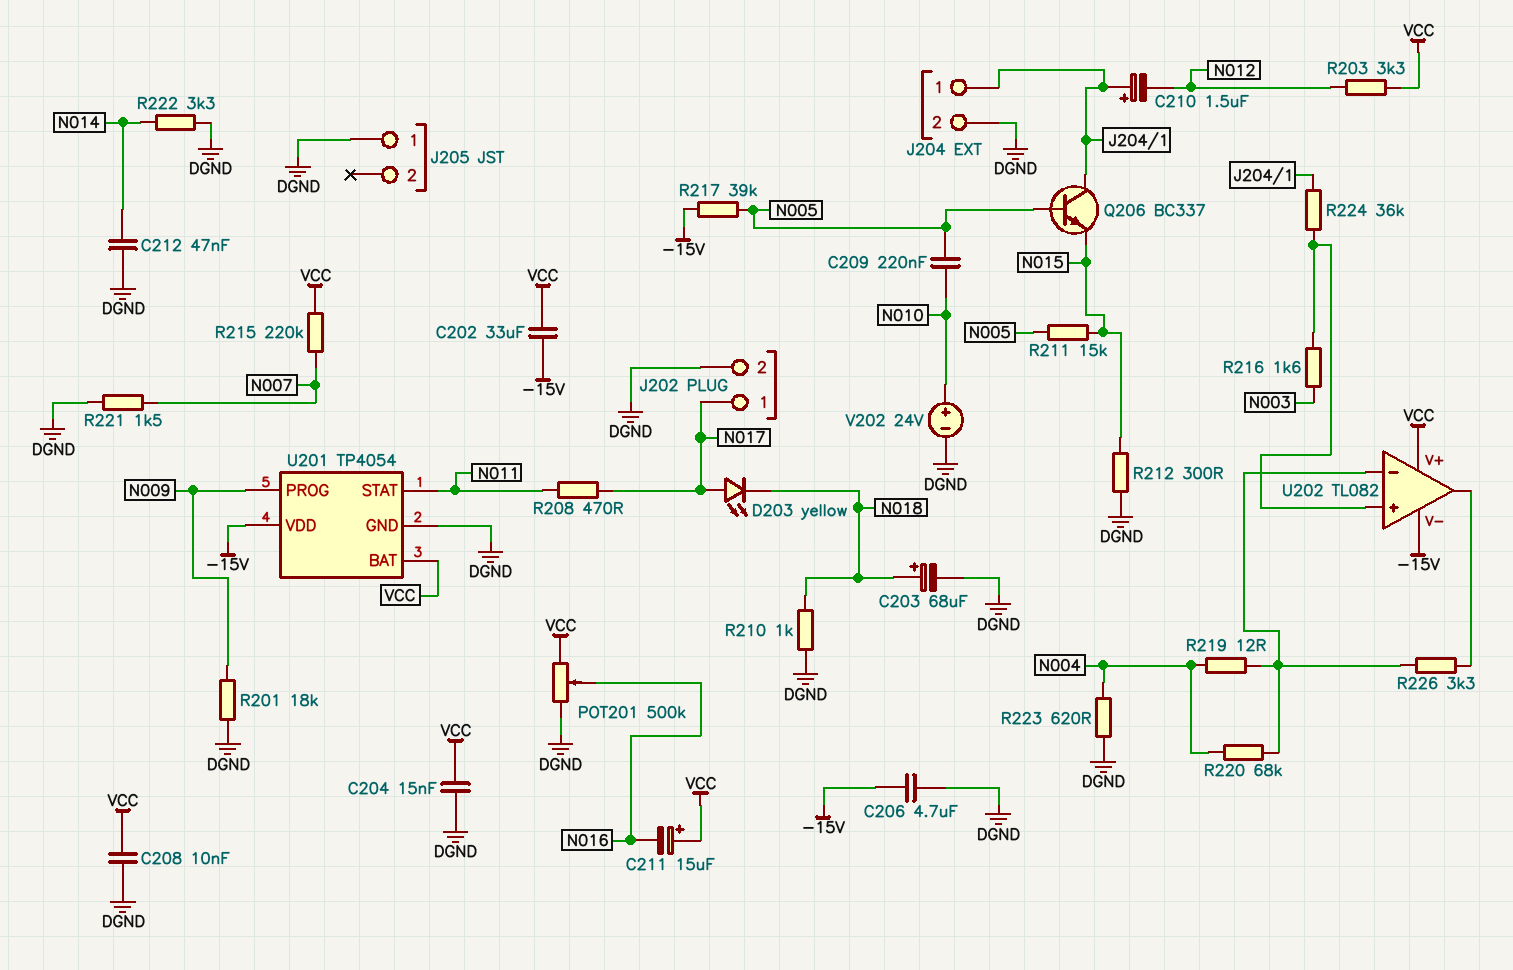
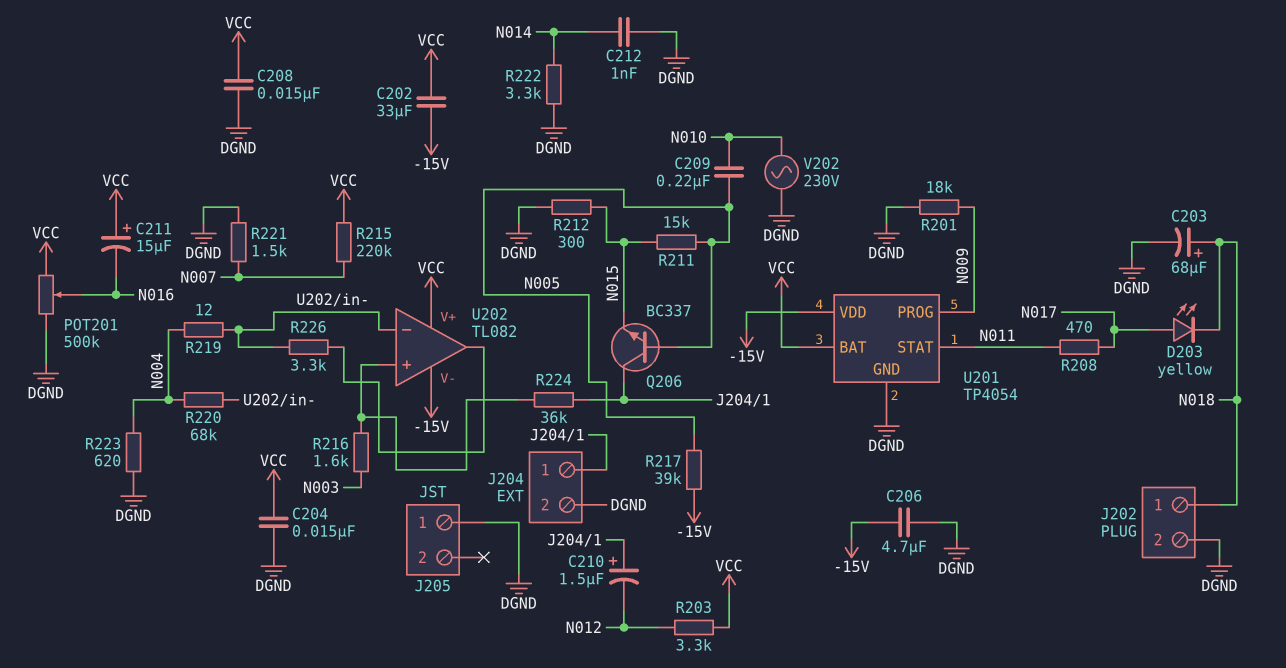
C208: 10nF (DGND, VCC) -> 15nF (DGND, VCC)
C212: 47nF (DGND, N014) -> 1nF (DGND, N014)
J202 pin 1: N017 -> N018
R210: 1k (DGND, N018) -> none
V202: 24V (plus N010, minus DGND) -> AC 230V (DGND, N010)

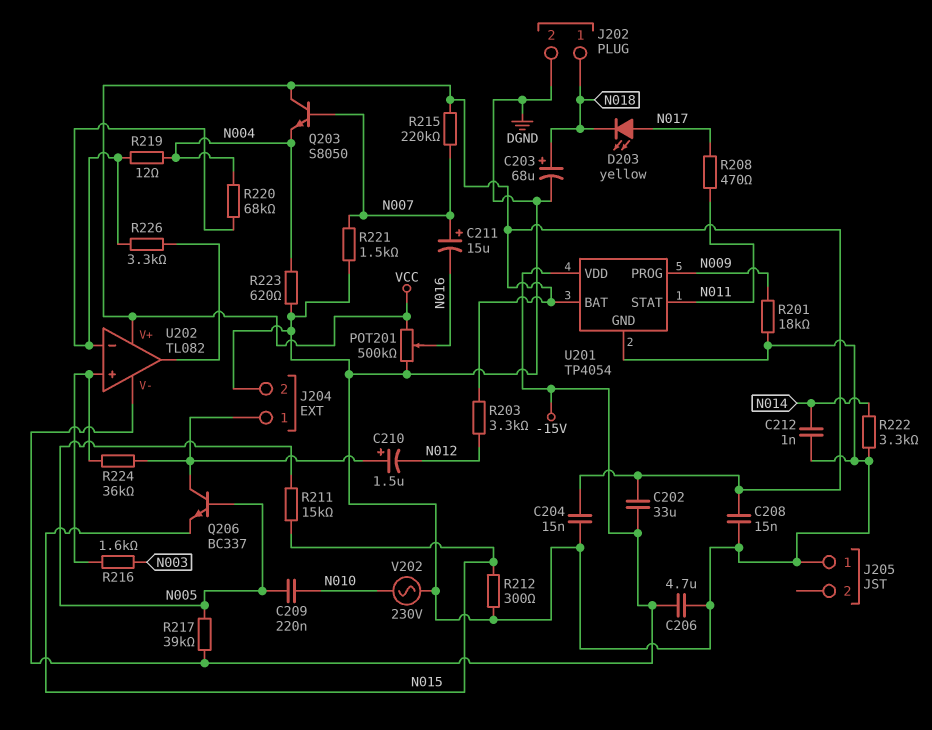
C211: 15uF (plus VCC, minus N016) -> 15uF (plus N007, minus N016)
Q203: none -> NPN S8050 (B N007, C VCC, E N004)

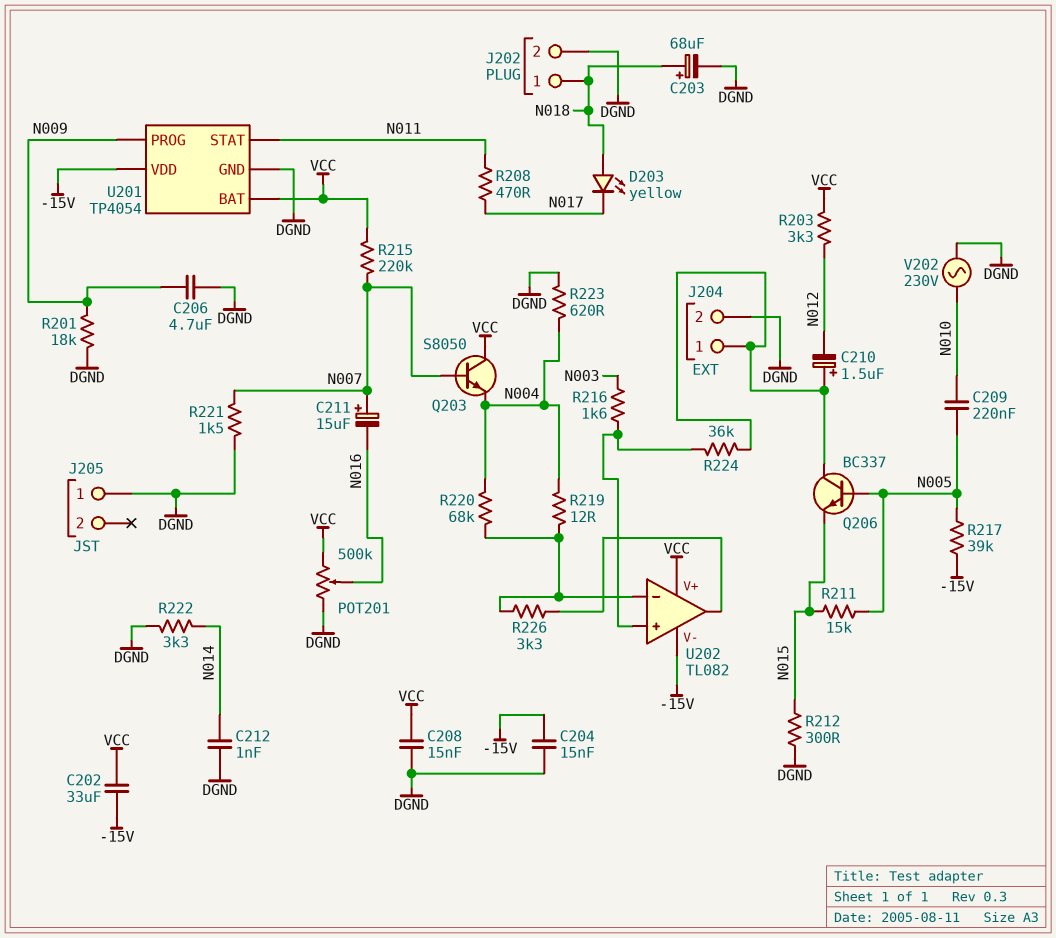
C204: 15nF (DGND, VCC) -> 15nF (-15V, DGND)
C206: 4.7uF (-15V, DGND) -> 4.7uF (DGND, N009)
D203: LED yellow (A N017, K N018) -> LED yellow (A N018, K N017)

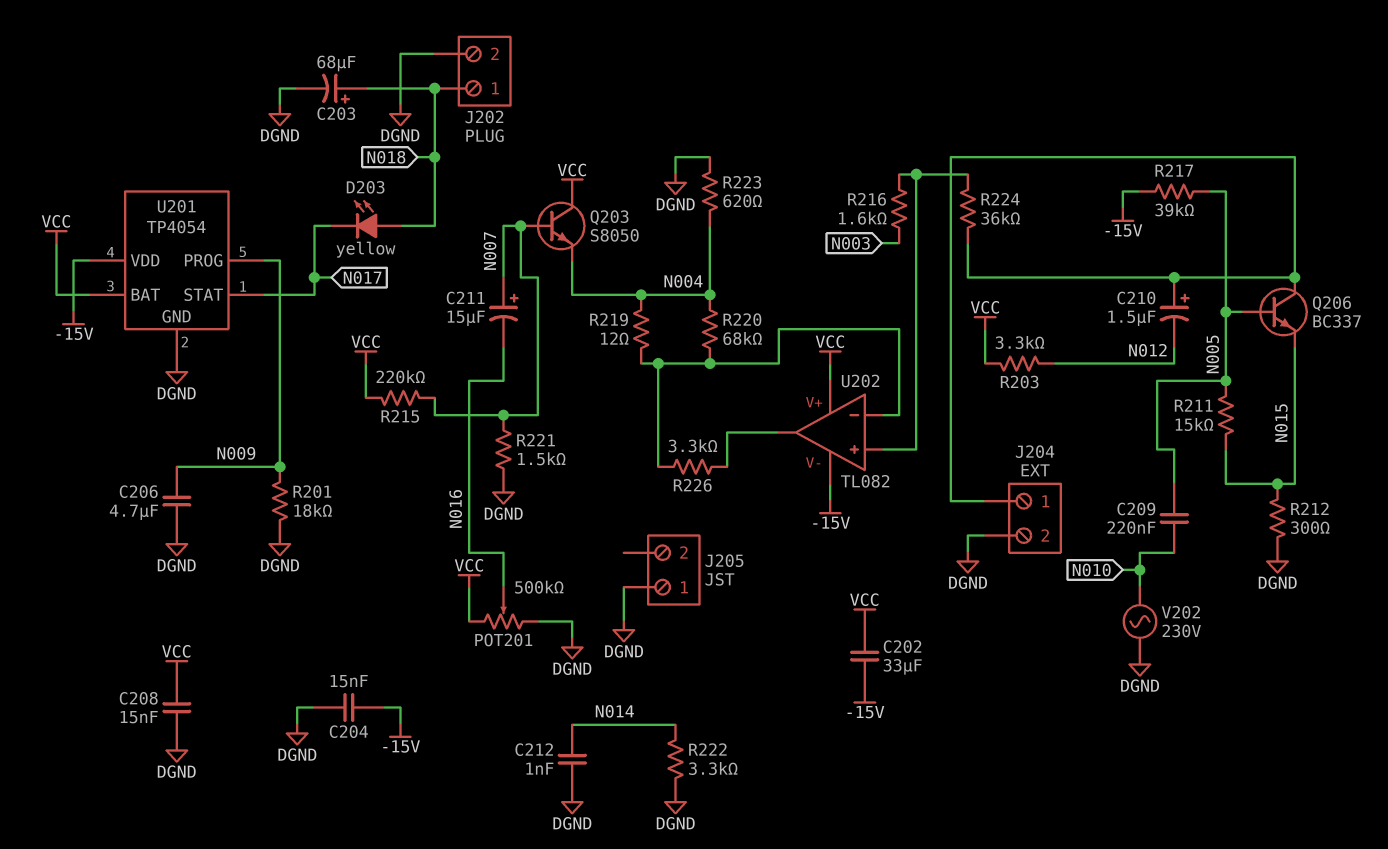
R208: 470 (N011, N017) -> none
U201 pin STAT: N011 -> N017

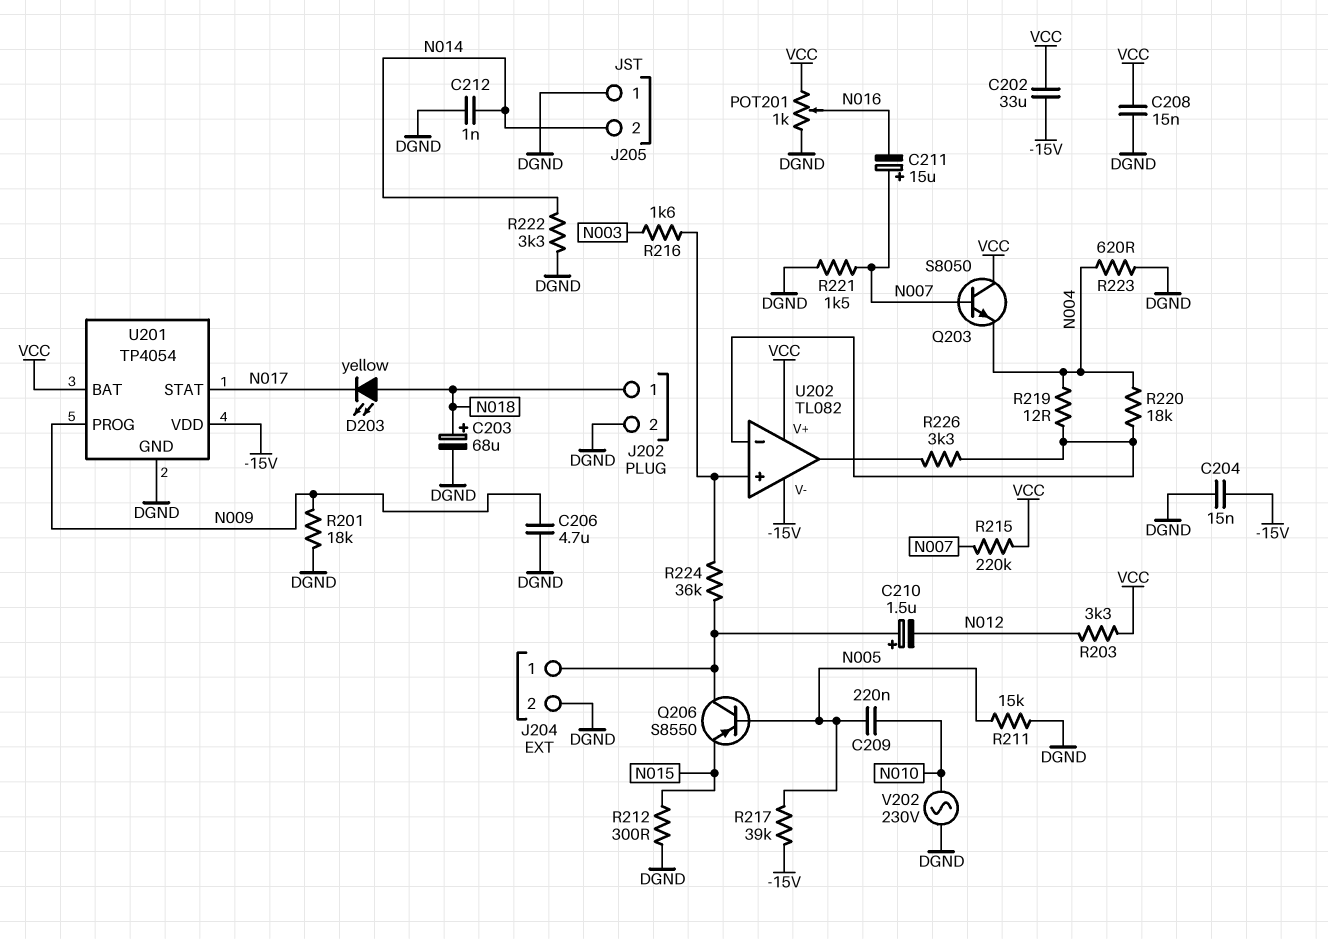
J205 pin 2: none -> N014
POT201: 500k (DGND, VCC, wiper N016) -> 1k (DGND, VCC, wiper N016)
Q206: NPN BC337 (B N005, C J204/1, E N015) -> PNP S8550 (B N005, C J204/1, E N015)
R211: 15k (N005, N015) -> 15k (DGND, N005)
R220: 68k (N004, U202/in-) -> 18k (N004, U202/in-)

